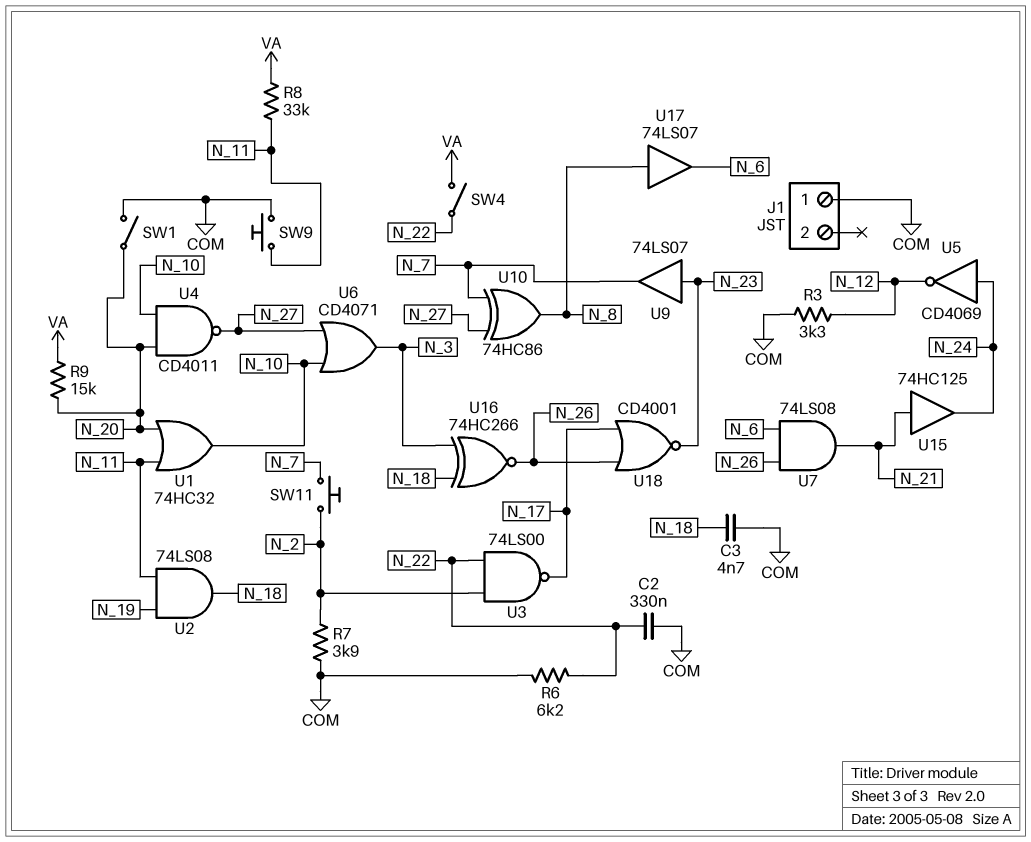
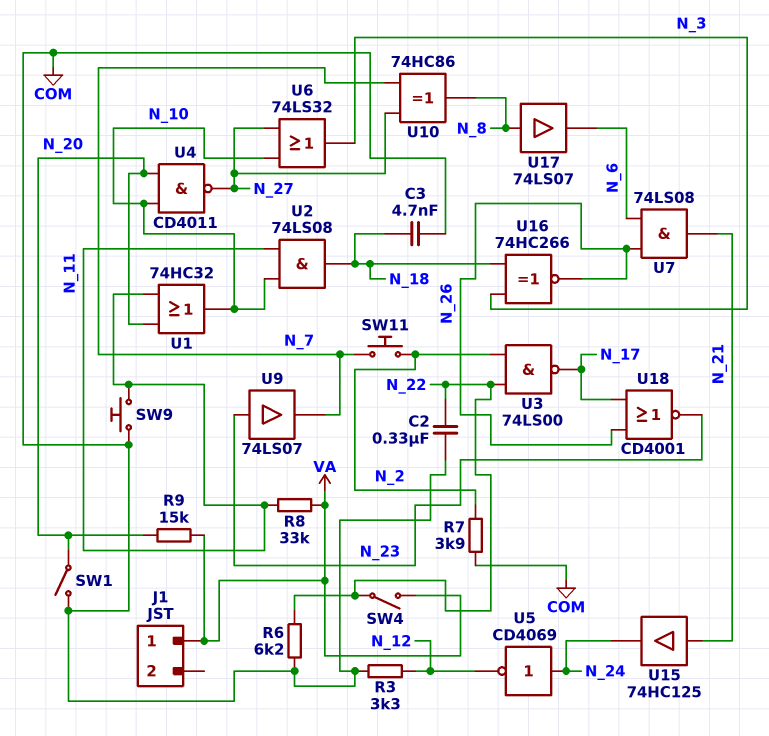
J1 pin 1: COM -> VA
U2: AND 74LS08 (in N_11, in N_19, out N_18) -> AND 74LS08 (in N_10, in N_11, out N_18)
U6: OR CD4071 (in N_10, in N_27, out N_3) -> OR 74LS32 (in N_10, in N_27, out N_3)

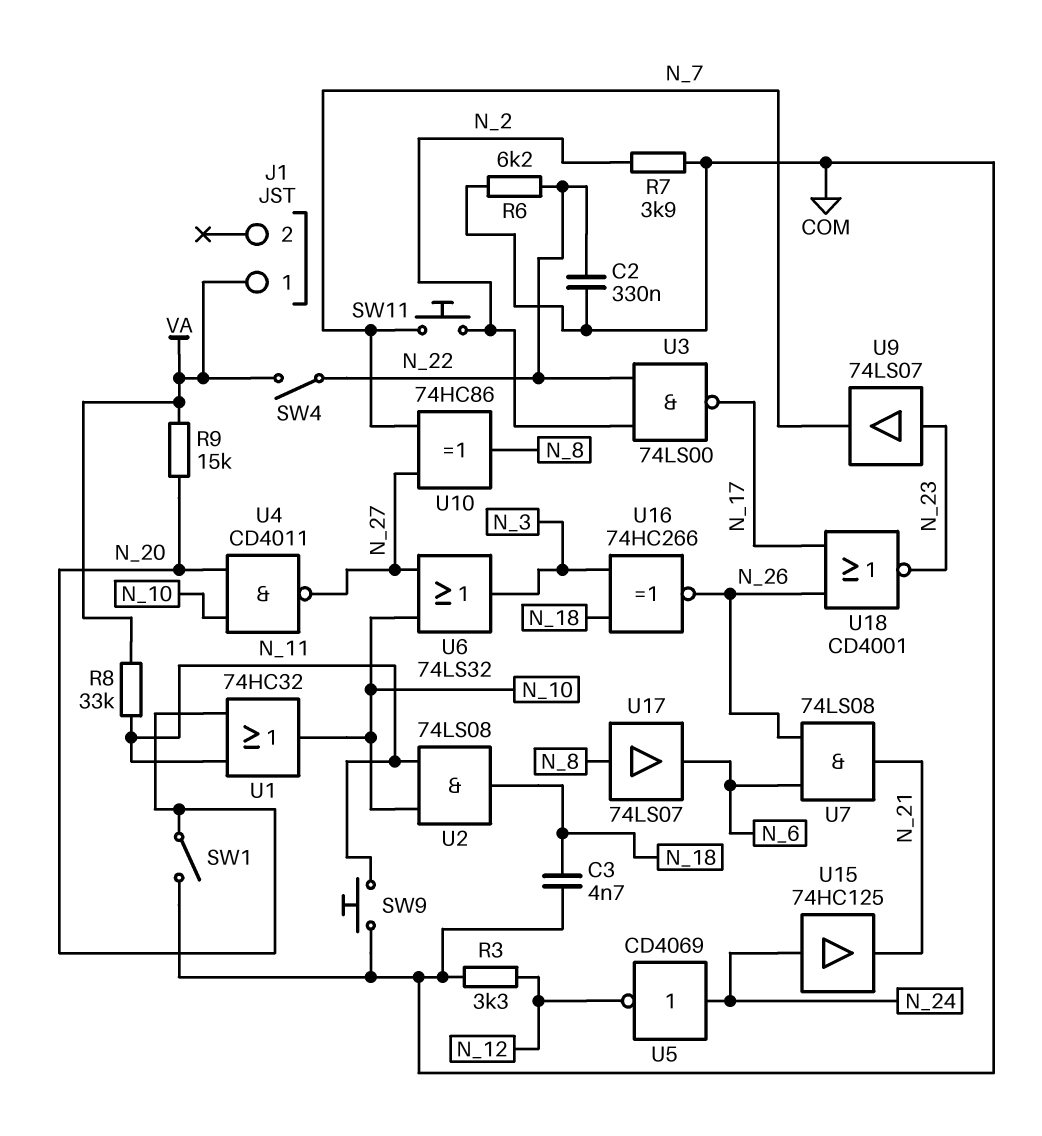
U15: buffer 74HC125 (in N_21, out N_24) -> buffer 74HC125 (in N_24, out N_21)

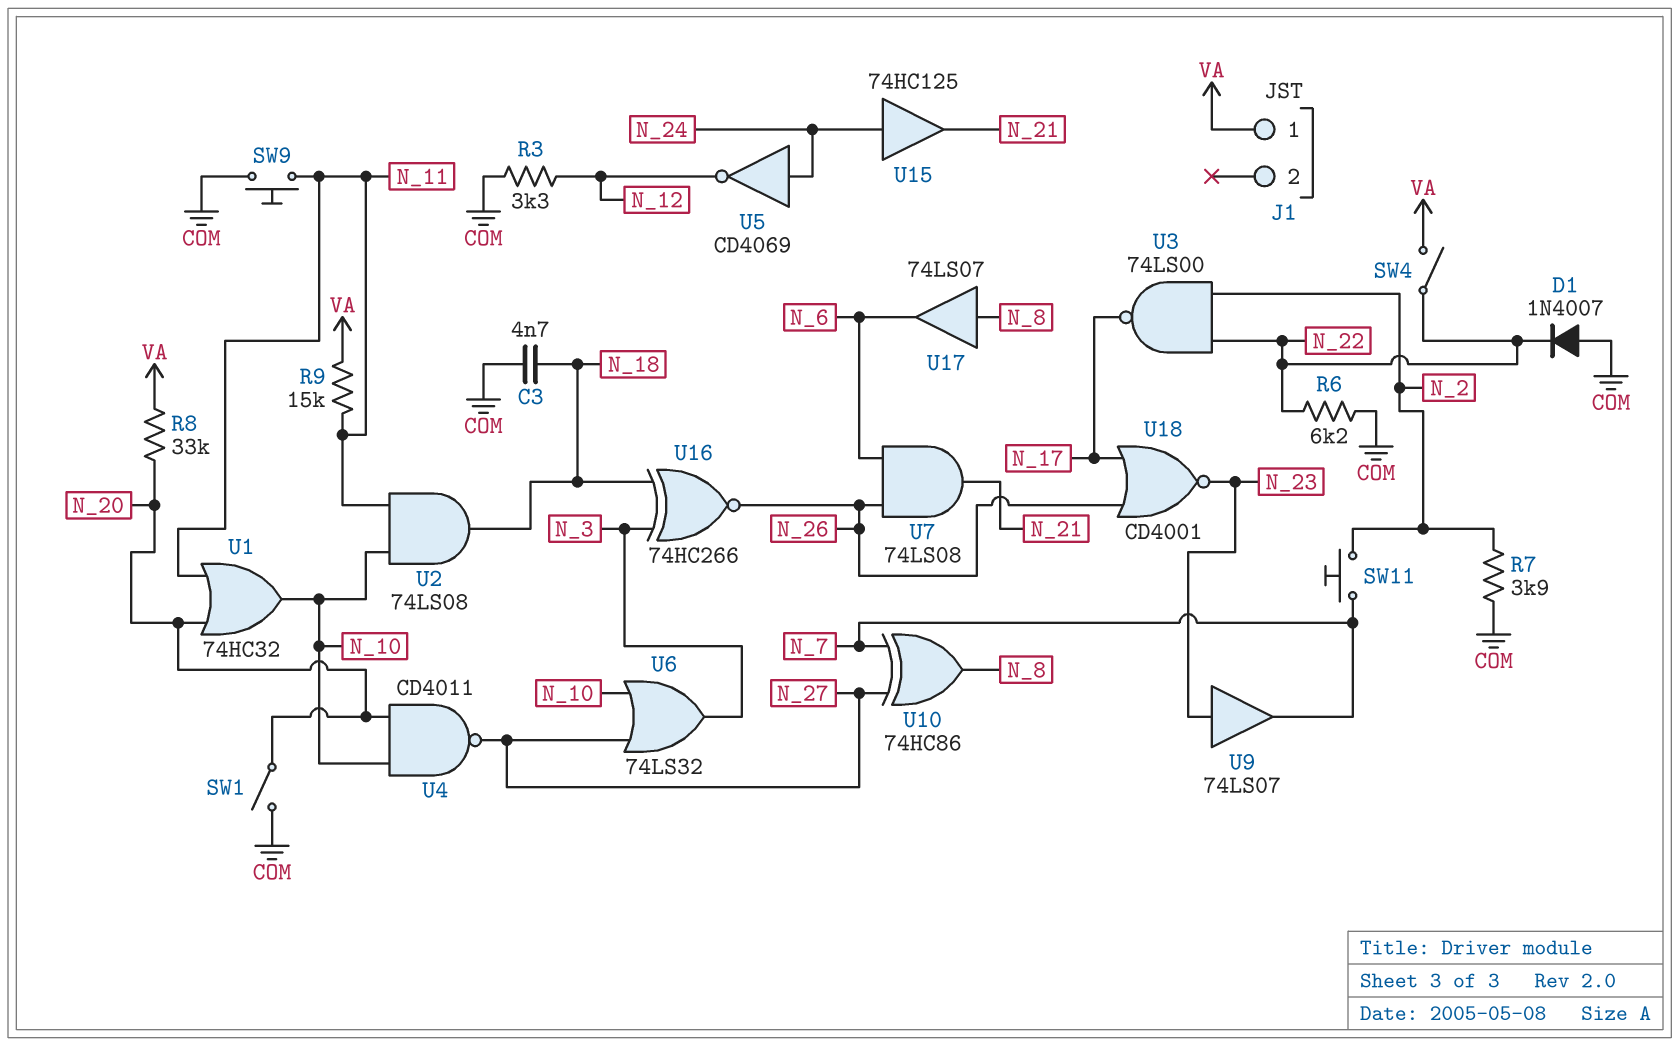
C2: 330nF (COM, N_22) -> none
D1: none -> diode 1N4007 (A COM, K N_22)
R8: 33k (N_11, VA) -> 33k (N_20, VA)
R9: 15k (N_20, VA) -> 15k (N_11, VA)

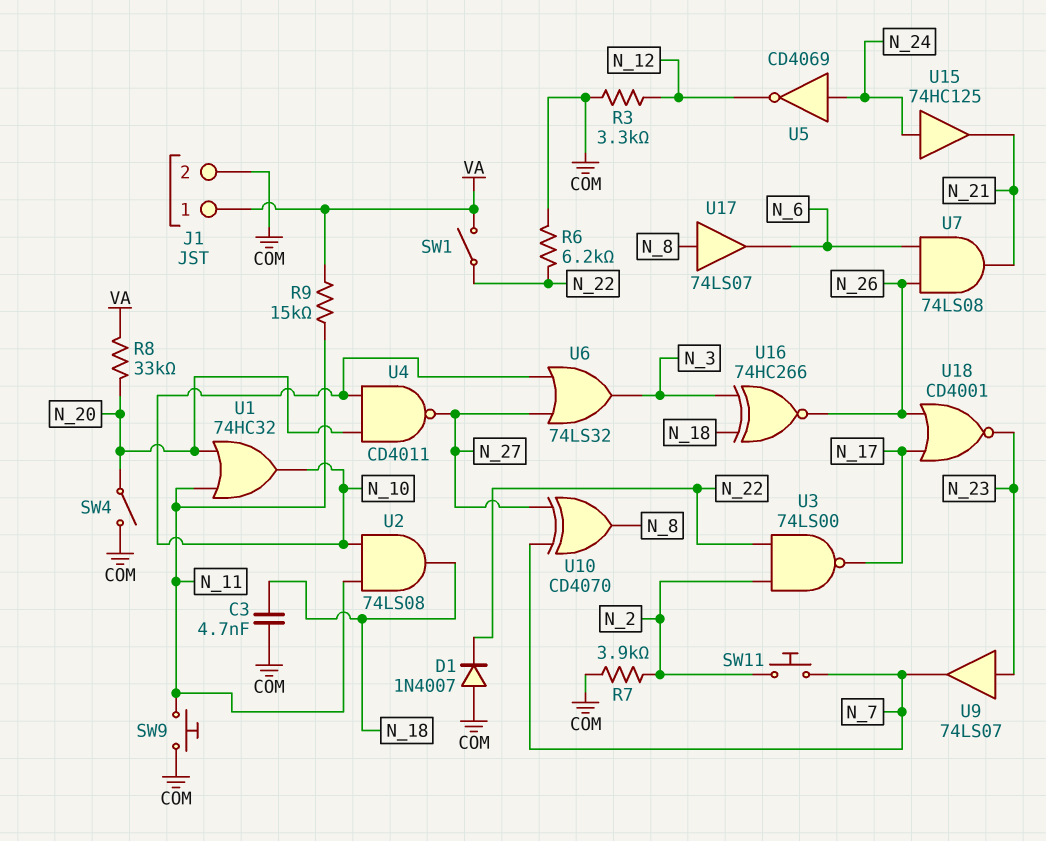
J1 pin 2: none -> COM
SW1: switch (COM, N_20) -> switch (N_22, VA)
SW4: switch (N_22, VA) -> switch (COM, N_20)
U10: XOR 74HC86 (in N_7, in N_27, out N_8) -> XOR CD4070 (in N_7, in N_27, out N_8)

